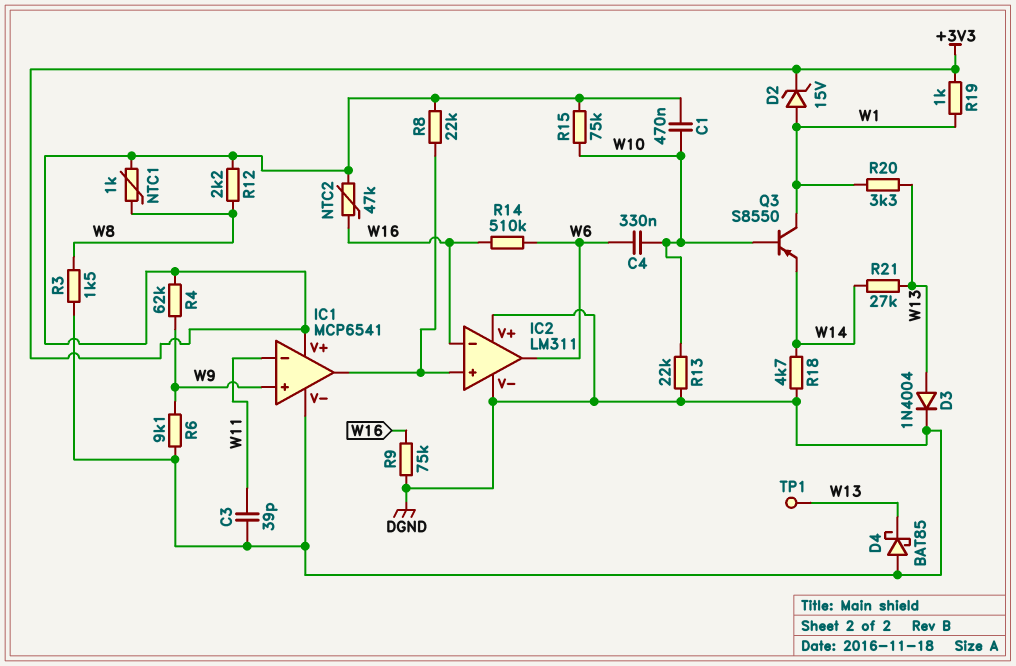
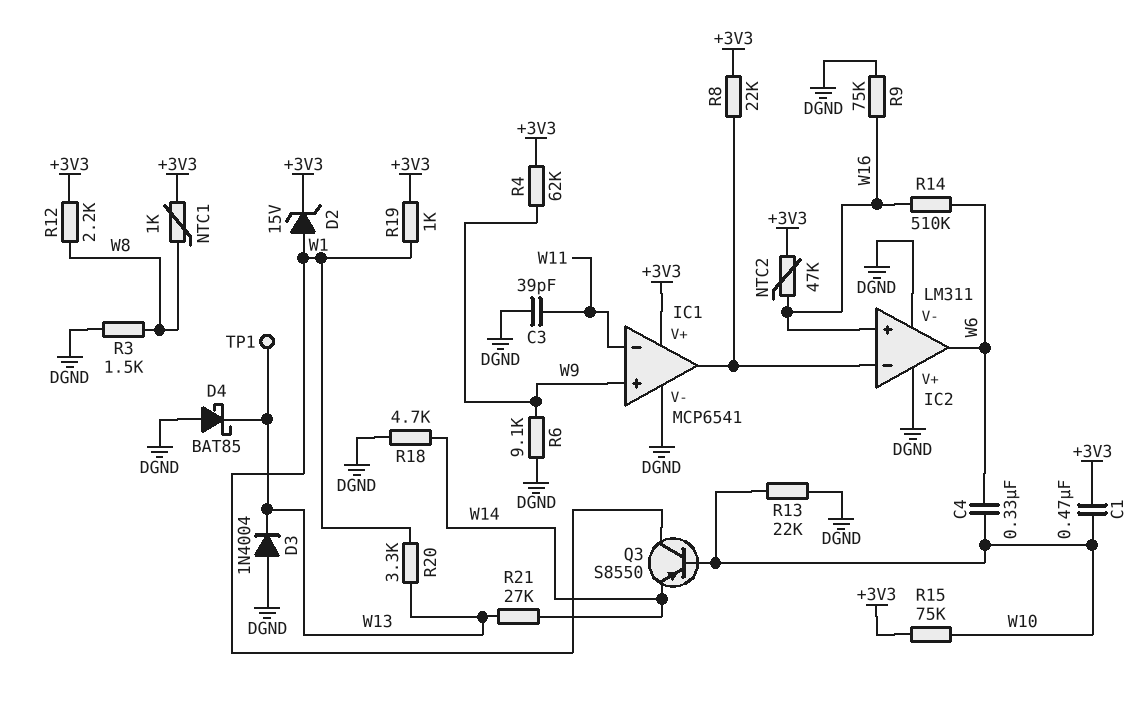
D3: diode 1N4004 (A W13, K DGND) -> diode 1N4004 (A DGND, K W13)
IC2 pin in+: IC1/out -> W16
IC2 pin in-: W16 -> IC1/out

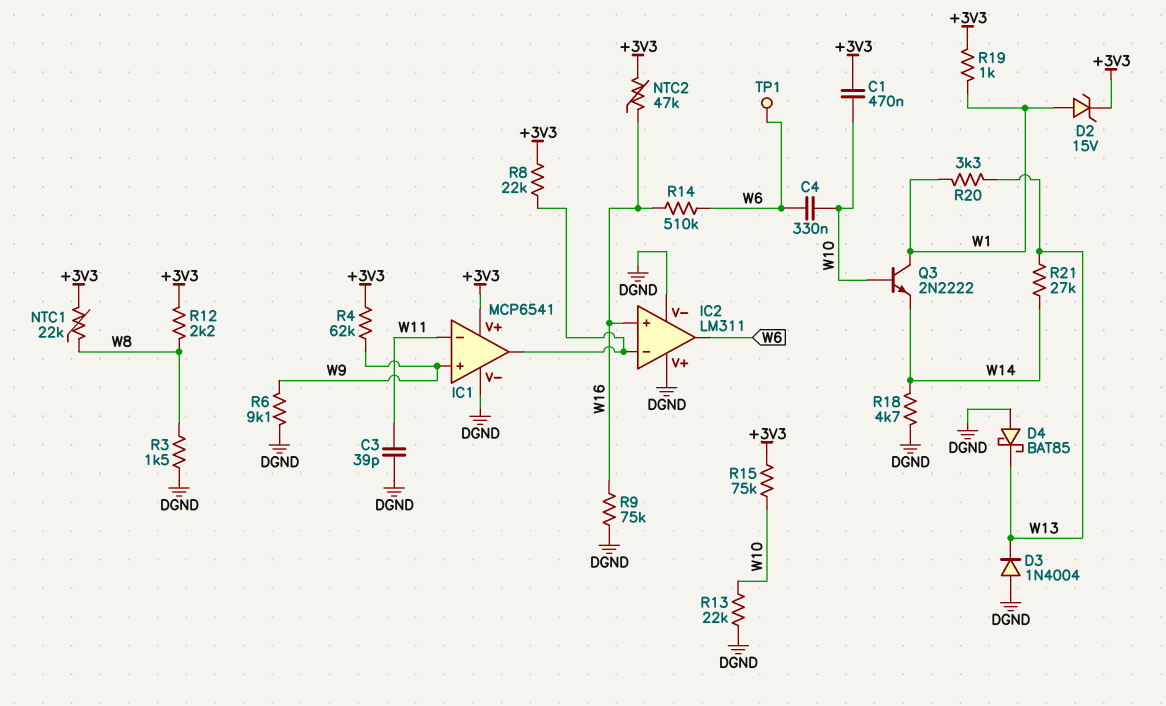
NTC1: 1k (+3V3, W8) -> 22k (+3V3, W8)
Q3: PNP S8550 (B W10, C W1, E W14) -> NPN 2N2222 (B W10, C W1, E W14)
TP1: test point (W13) -> test point (W6)

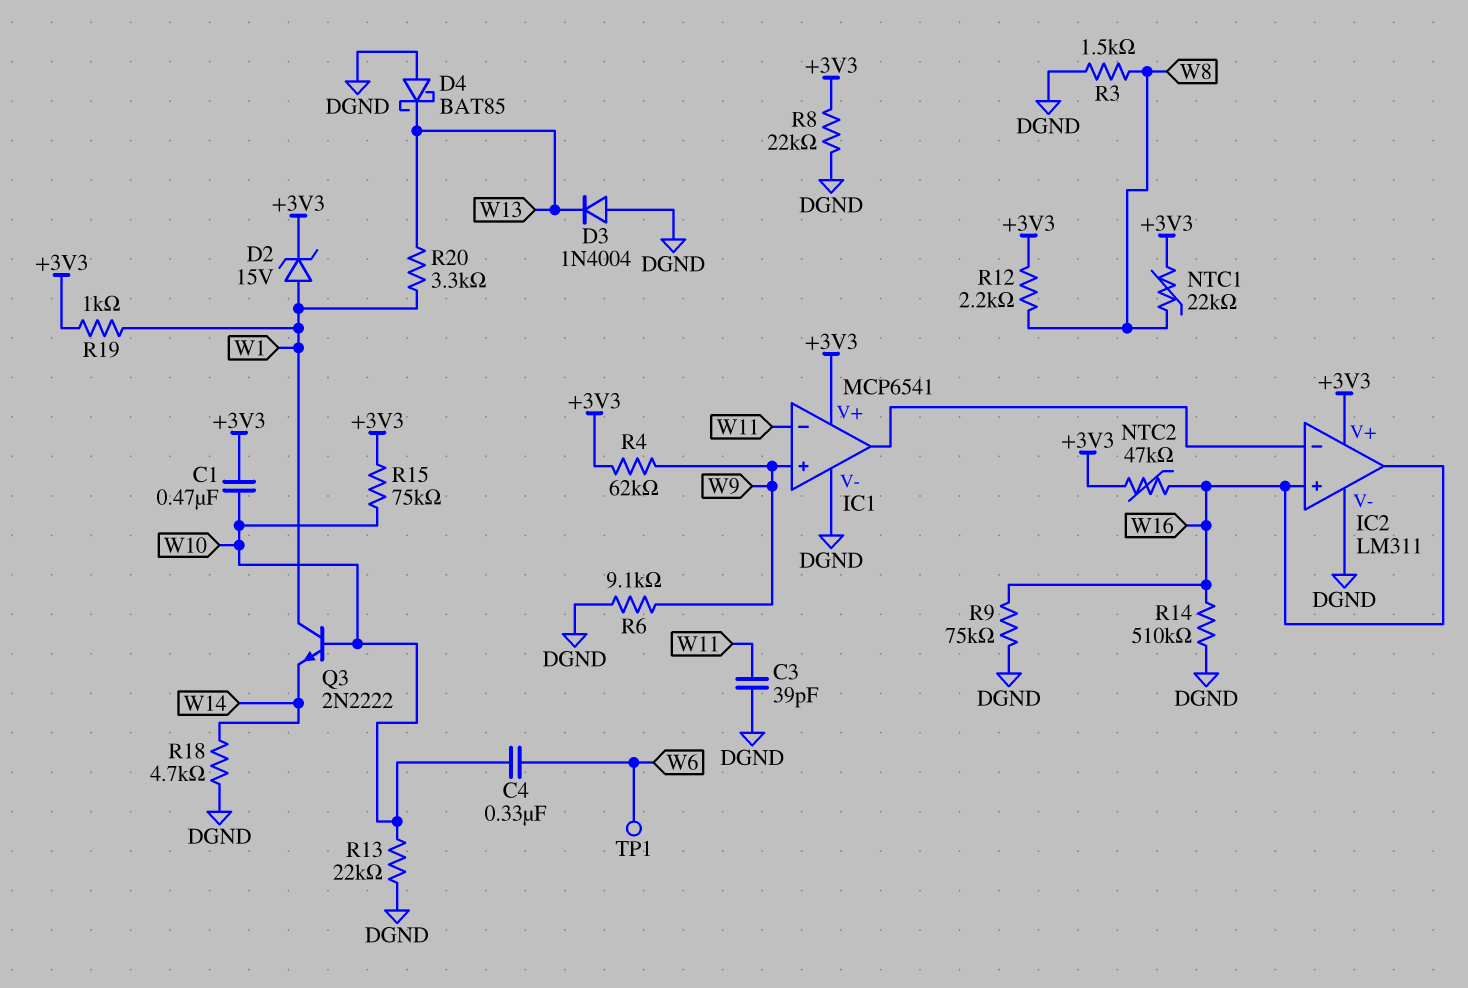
IC2 pin V+: DGND -> +3V3
IC2 pin out: W6 -> W16
R8: 22k (+3V3, IC1/out) -> 22k (+3V3, DGND)
R14: 510k (W6, W16) -> 510k (DGND, W16)
R21: 27k (W13, W14) -> none

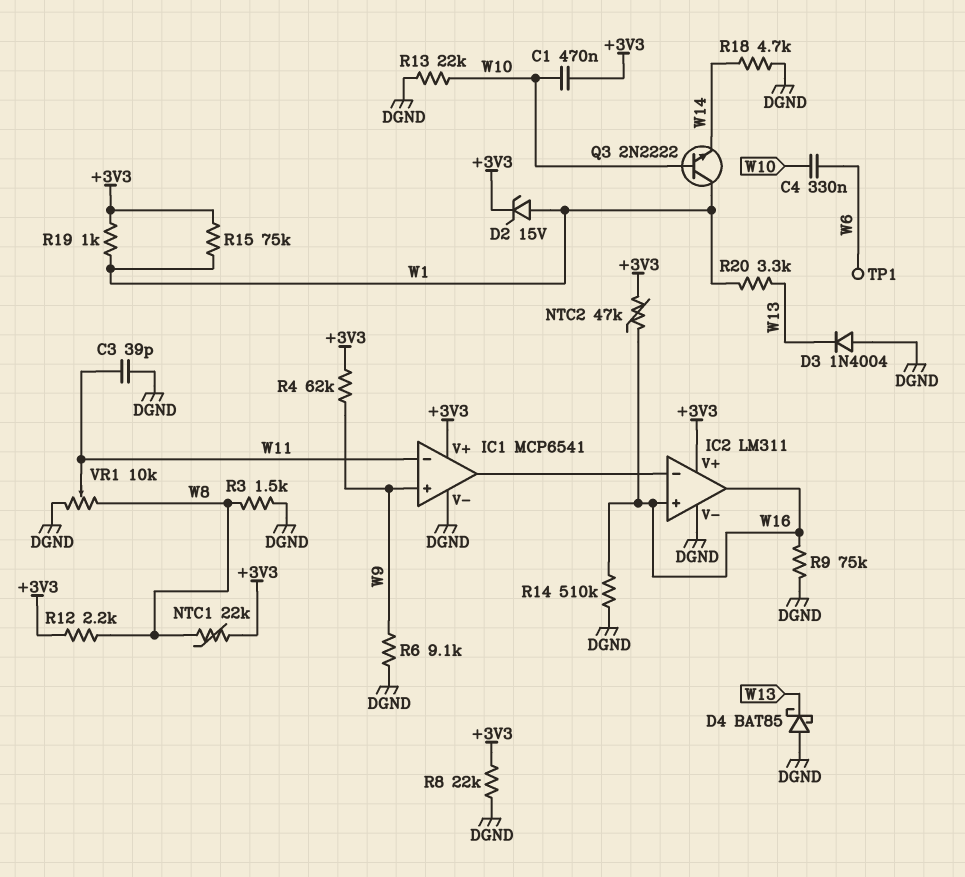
R15: 75k (+3V3, W10) -> 75k (+3V3, W1)
VR1: none -> 10k (DGND, W8, wiper W11)

